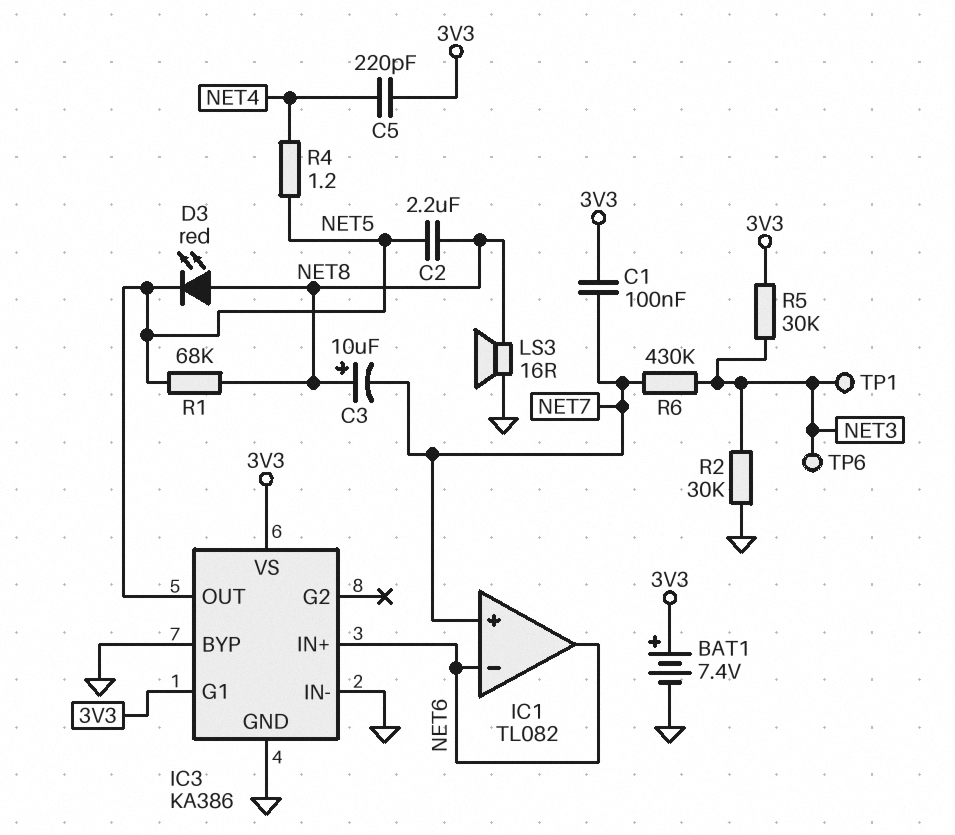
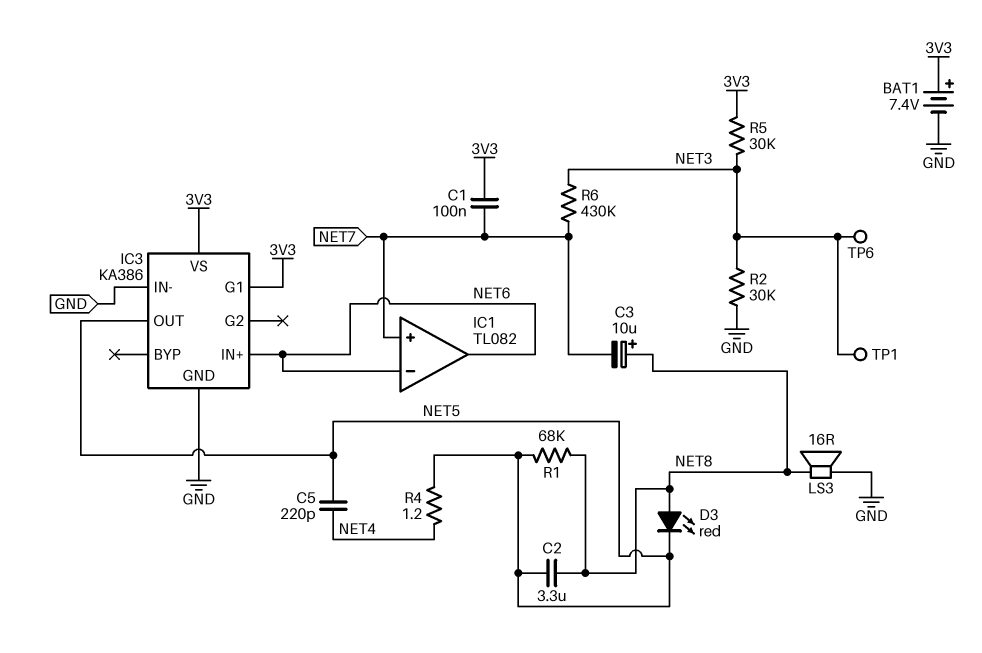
C2: 2.2uF (NET5, NET8) -> 3.3uF (NET5, NET8)
C5: 220pF (3V3, NET4) -> 220pF (NET4, NET5)
IC3 pin BYP: GND -> none

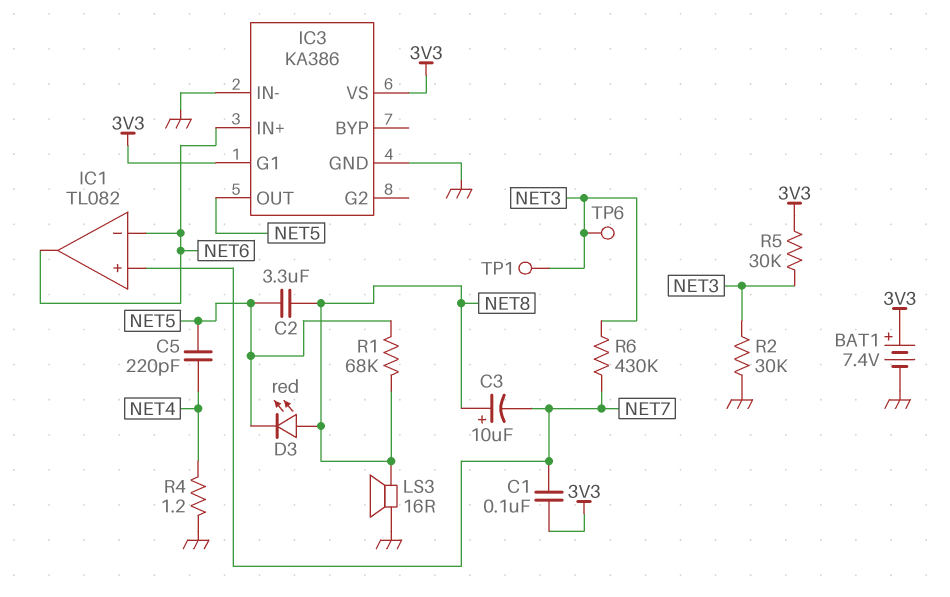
R4: 1.2 (NET4, NET5) -> 1.2 (GND, NET4)

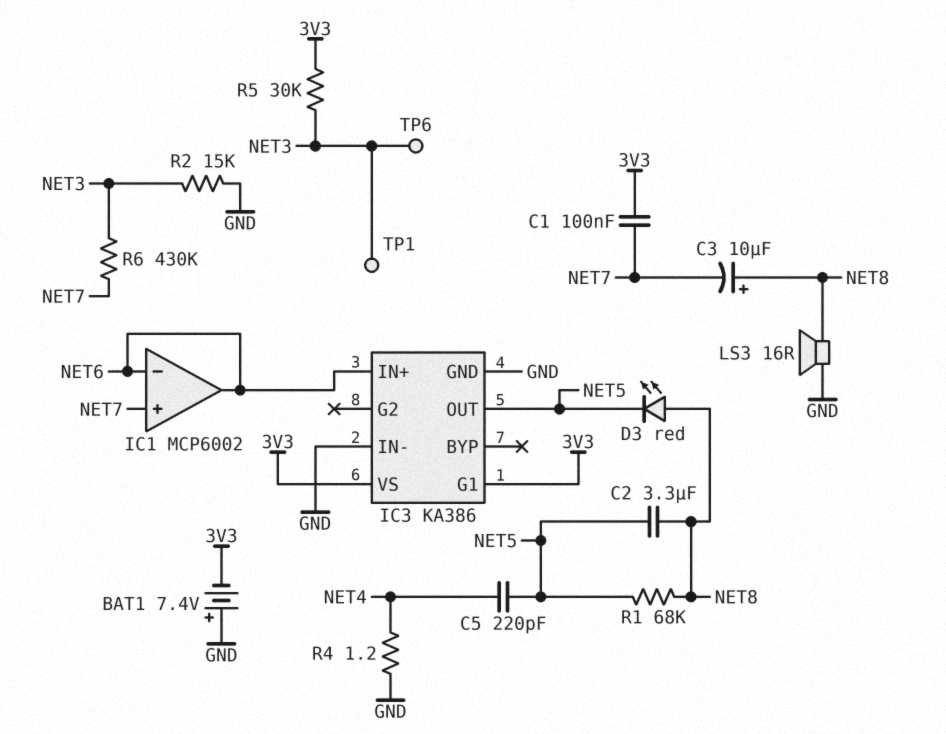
BAT1: 7.4V (plus 3V3, minus GND) -> 7.4V (plus GND, minus 3V3)
IC1: TL082 -> MCP6002
R2: 30k (GND, NET3) -> 15k (GND, NET3)

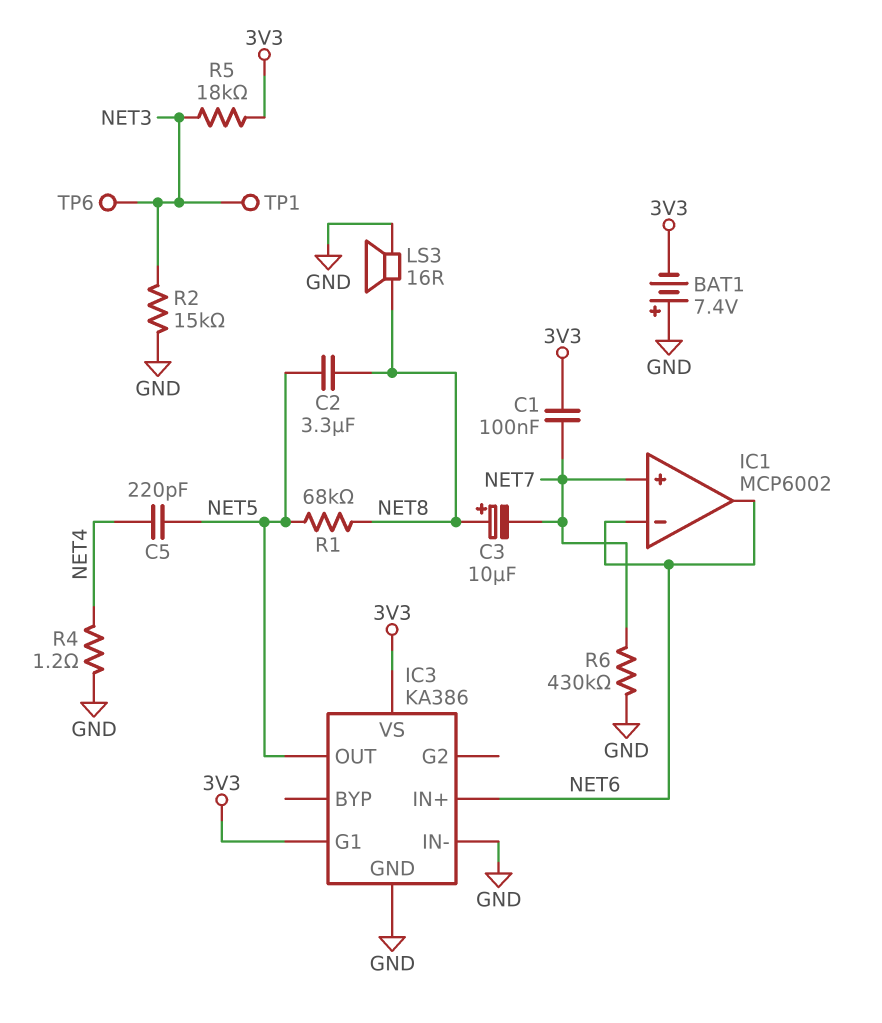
D3: LED red (A NET8, K NET5) -> none
R5: 30k (3V3, NET3) -> 18k (3V3, NET3)
R6: 430k (NET3, NET7) -> 430k (GND, NET7)

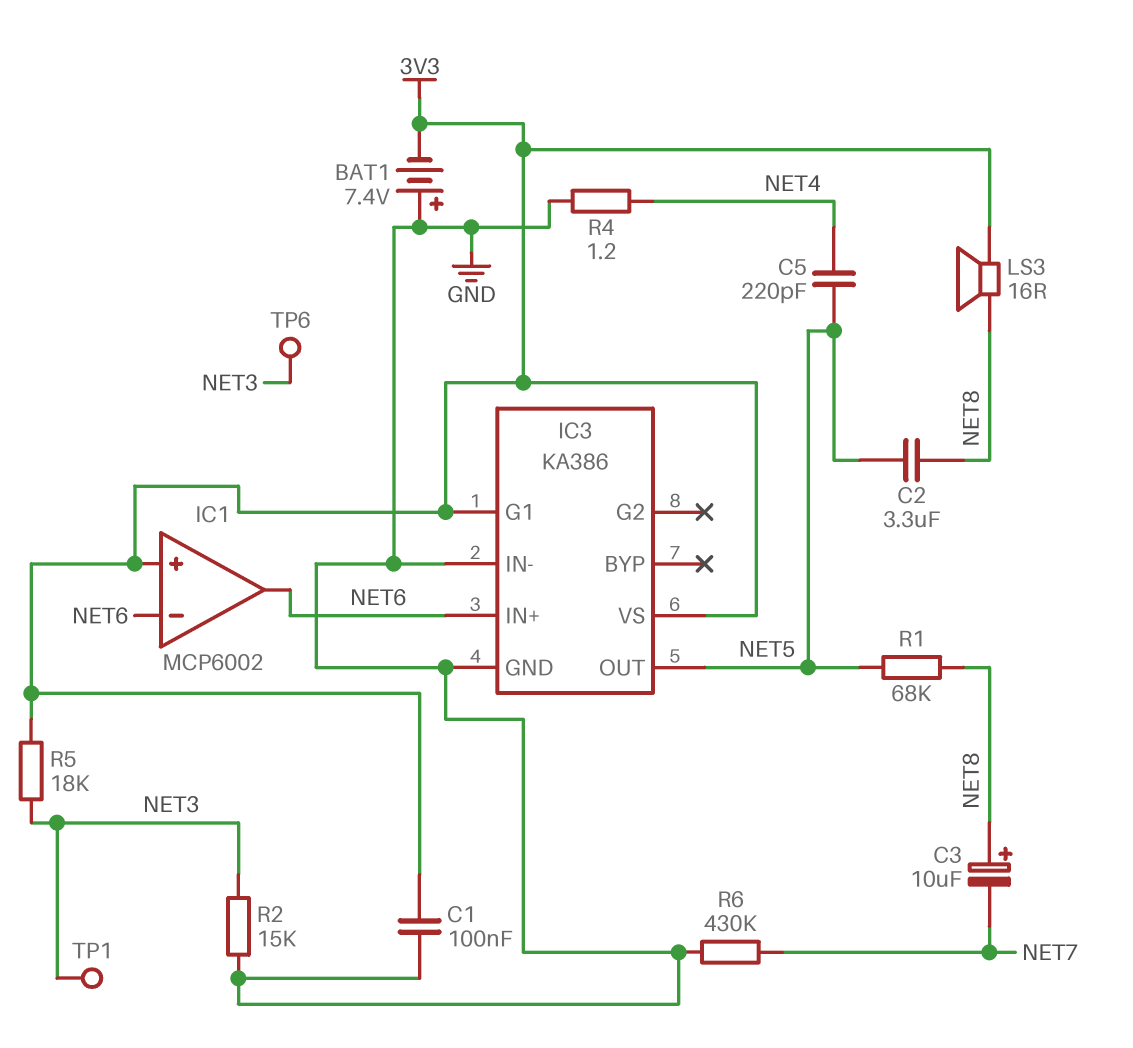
C1: 100nF (3V3, NET7) -> 100nF (3V3, GND)
IC1 pin in+: NET7 -> 3V3
LS3: speaker 16R (GND, NET8) -> speaker 16R (3V3, NET8)

